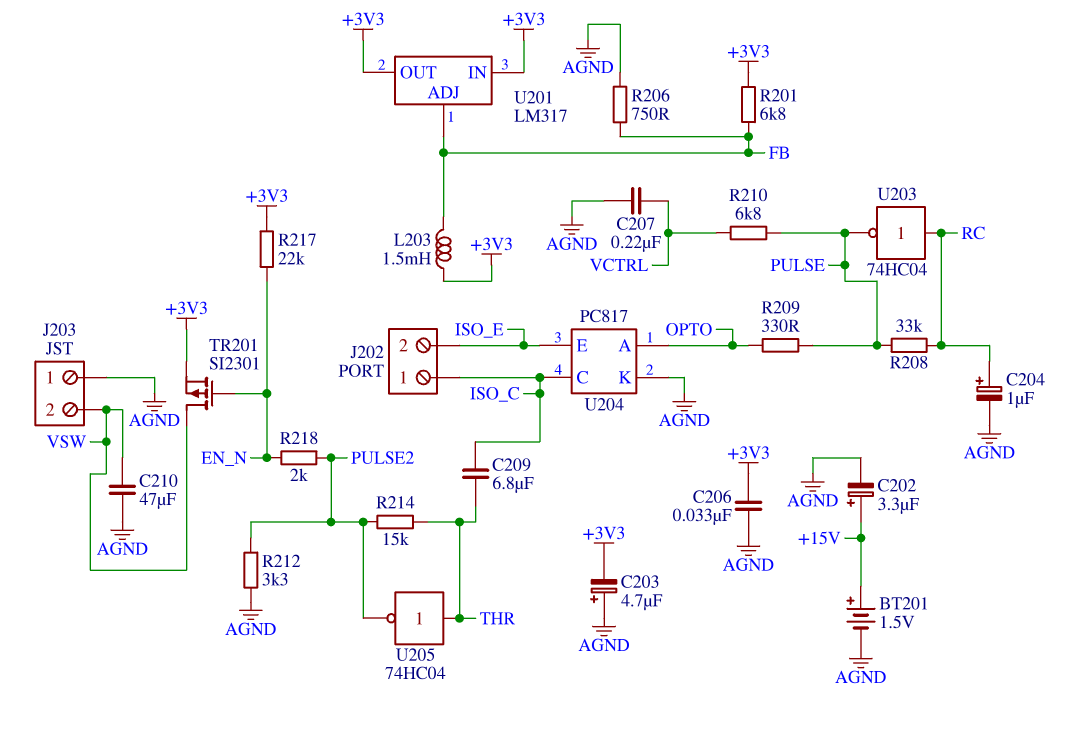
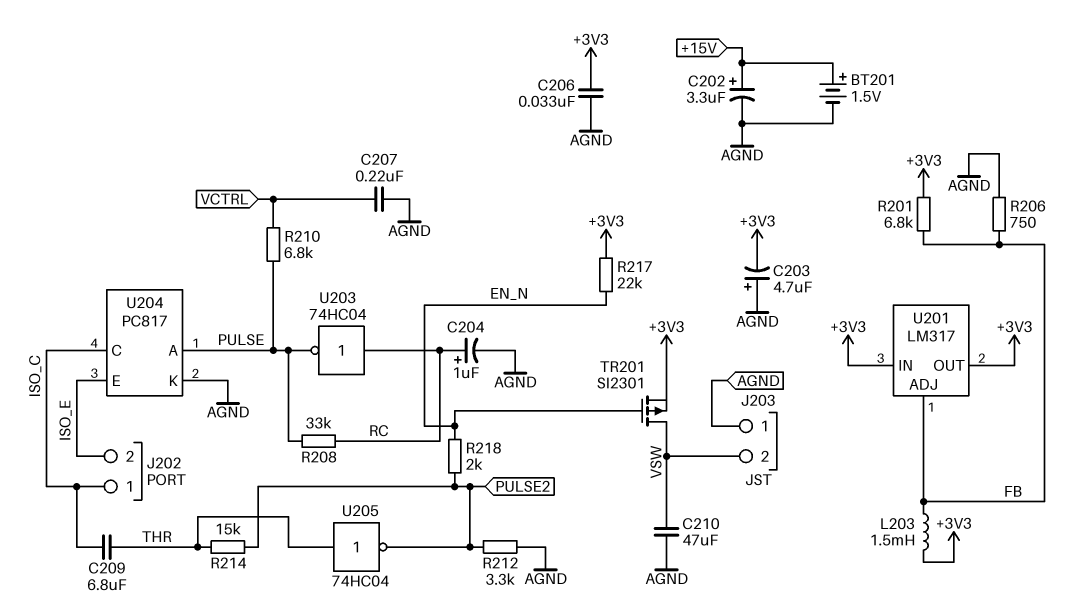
R209: 330 (OPTO, PULSE) -> none
U204 pin A: OPTO -> PULSE

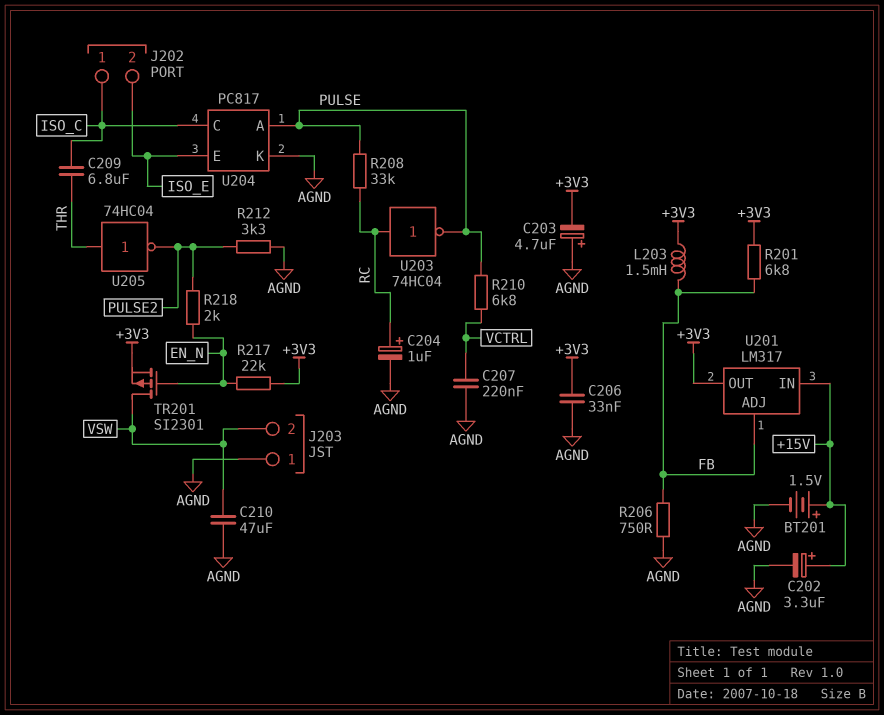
R214: 15k (PULSE2, THR) -> none
U201 pin IN: +3V3 -> +15V

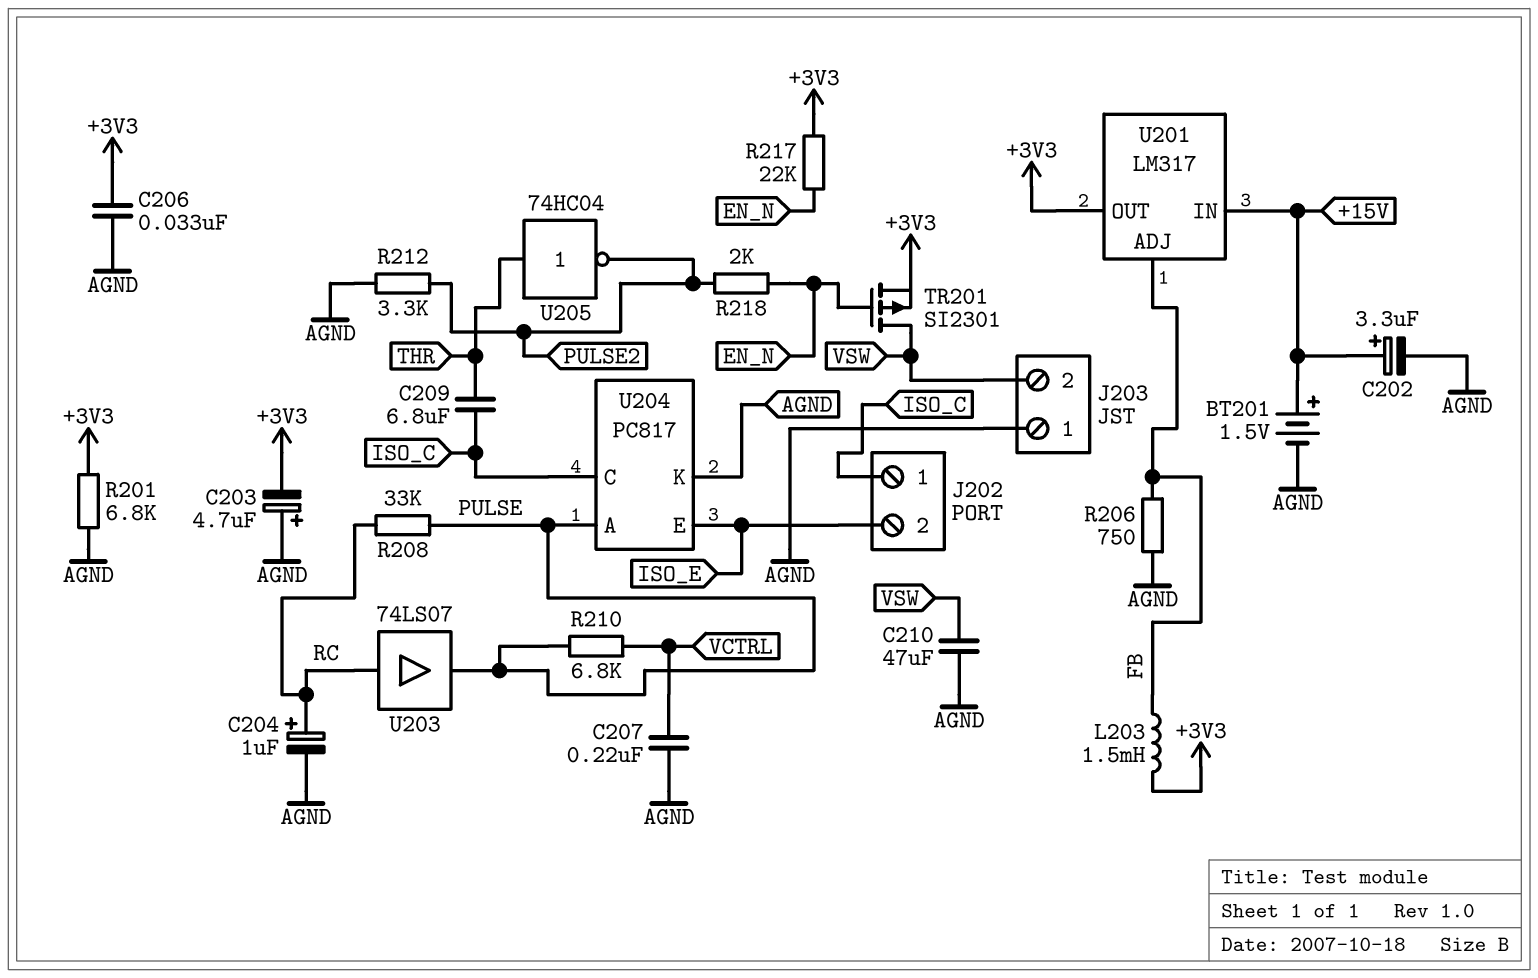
R201: 6.8k (+3V3, FB) -> 6.8k (+3V3, AGND)
U203: NOT 74HC04 (in RC, out PULSE) -> buffer 74LS07 (in RC, out PULSE)

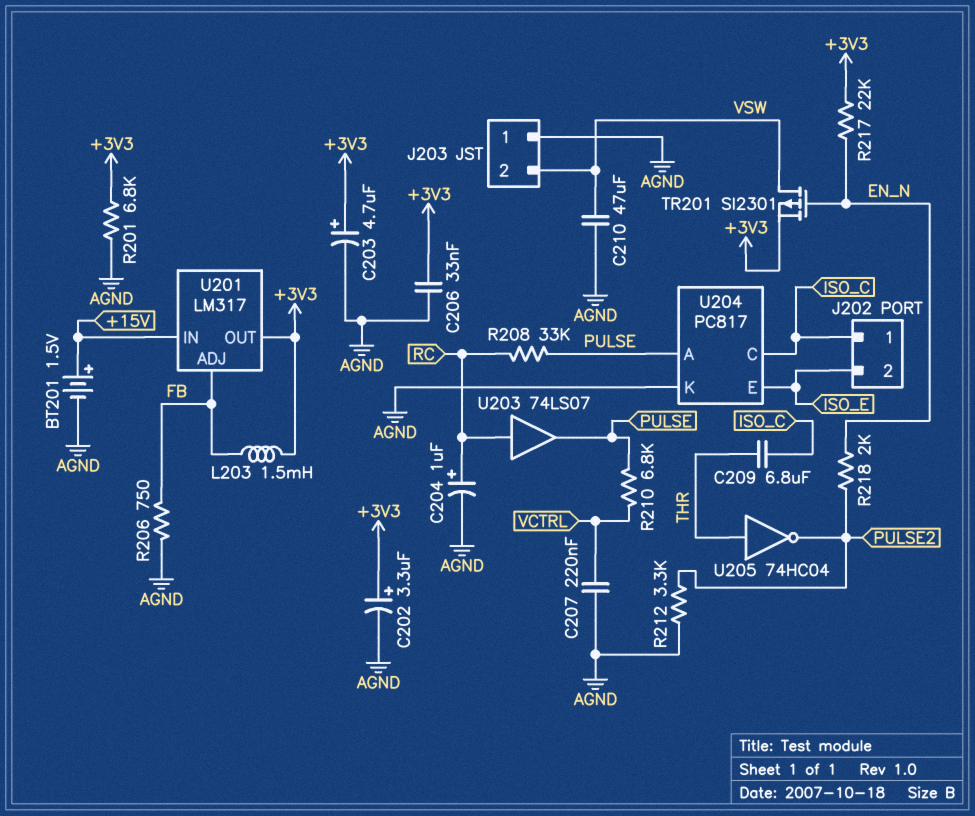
C202: 3.3uF (plus +15V, minus AGND) -> 3.3uF (plus +3V3, minus AGND)
C203: 4.7uF (plus AGND, minus +3V3) -> 4.7uF (plus +3V3, minus AGND)

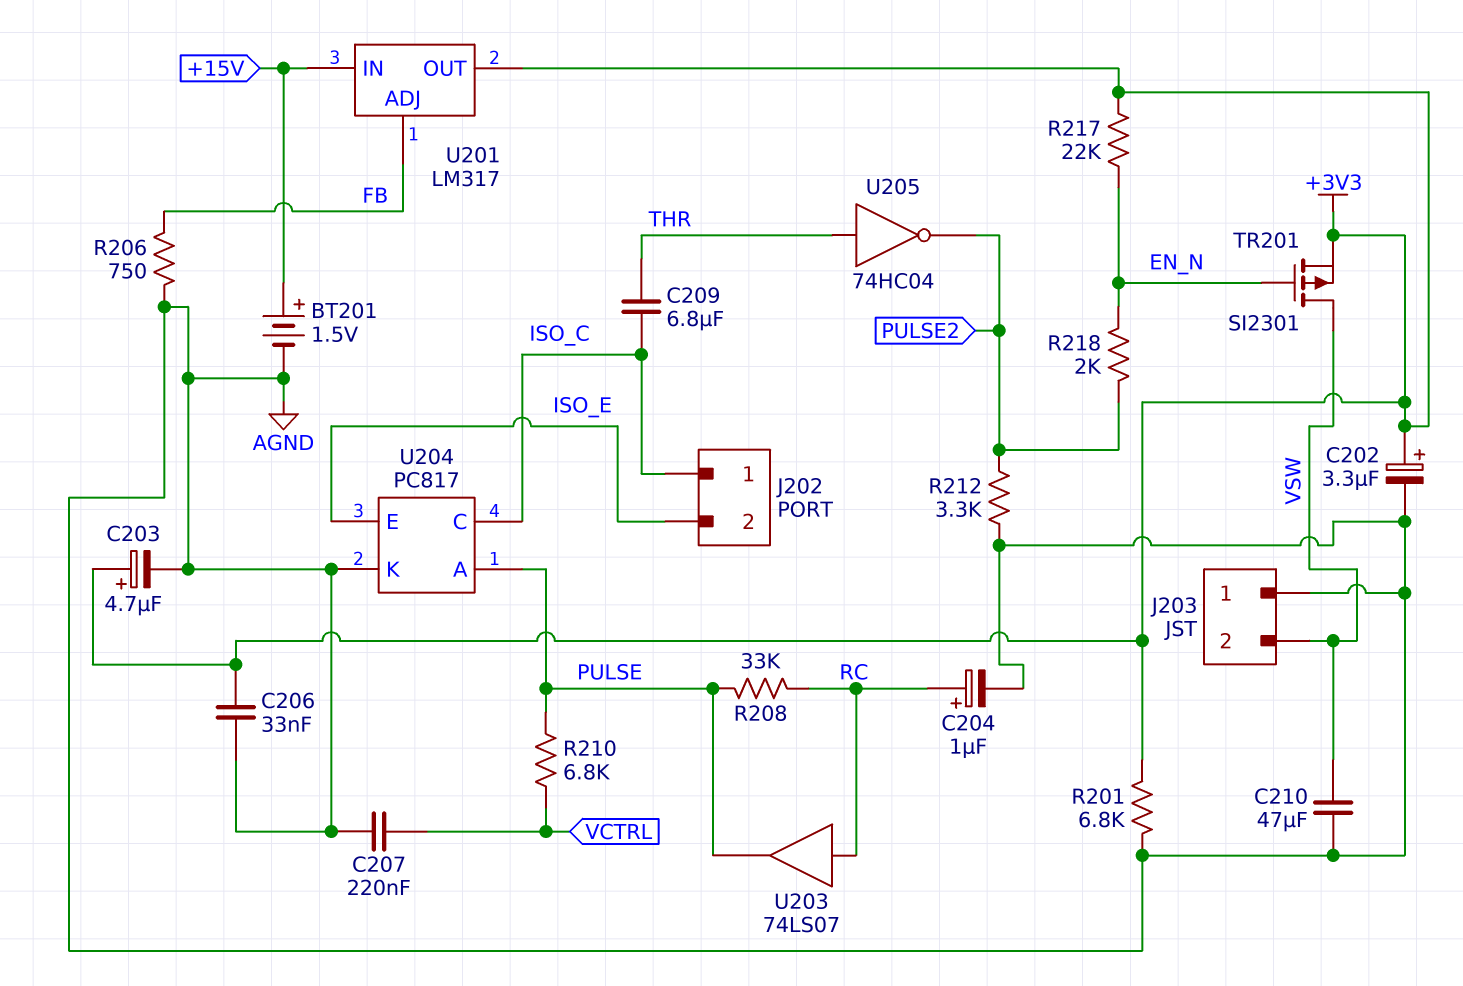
L203: 1.5mH (+3V3, FB) -> none

